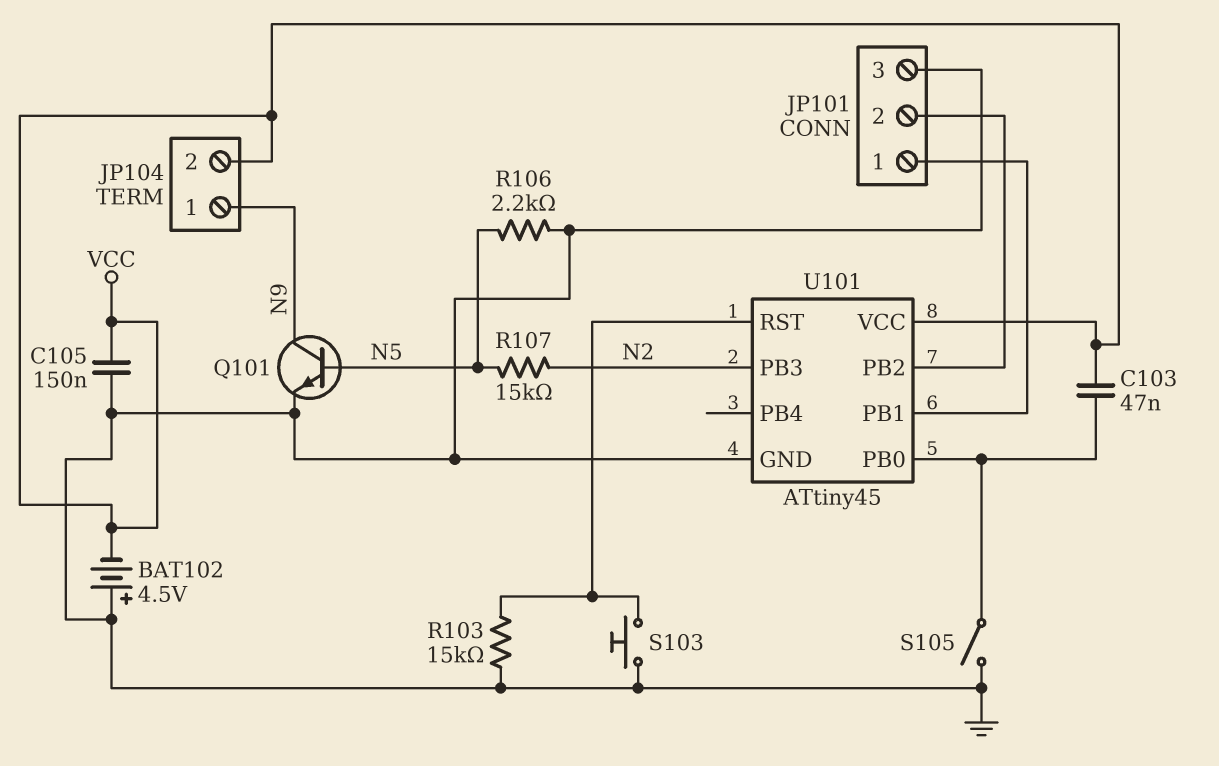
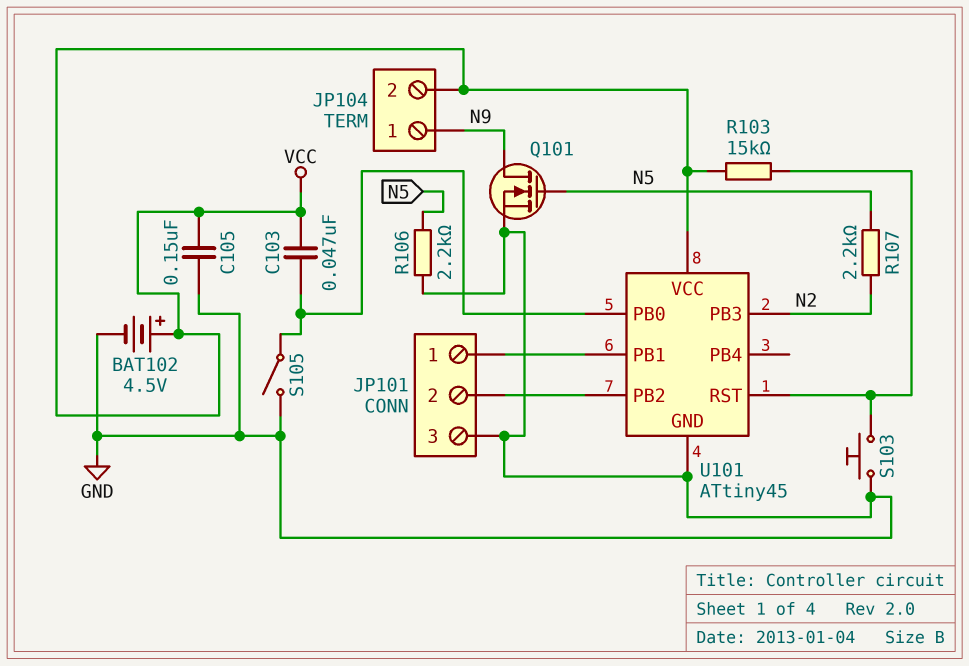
BAT102: 4.5V (plus GND, minus VCC) -> 4.5V (plus VCC, minus GND)
Q101: NPN (B N5, C N9, E GND) -> NMOS (G N5, D N9, S GND)
R103: 15k (GND, U101/RST) -> 15k (U101/RST, VCC)
R107: 15k (N2, N5) -> 2.2k (N2, N5)

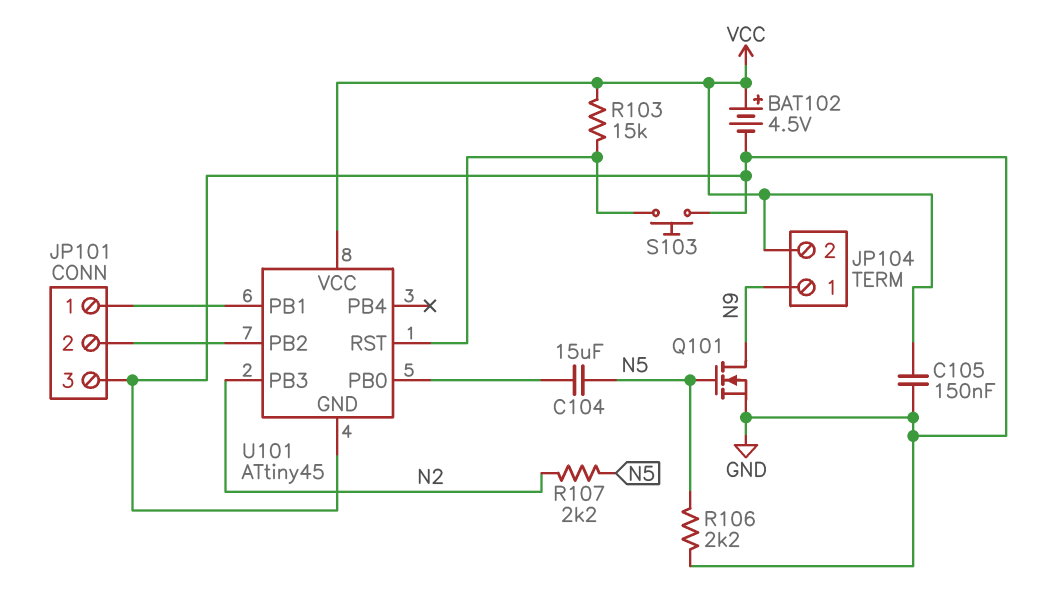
C103: 47nF (U101/PB0, VCC) -> none
C104: none -> 15uF (N5, U101/PB0)
S105: switch (GND, U101/PB0) -> none

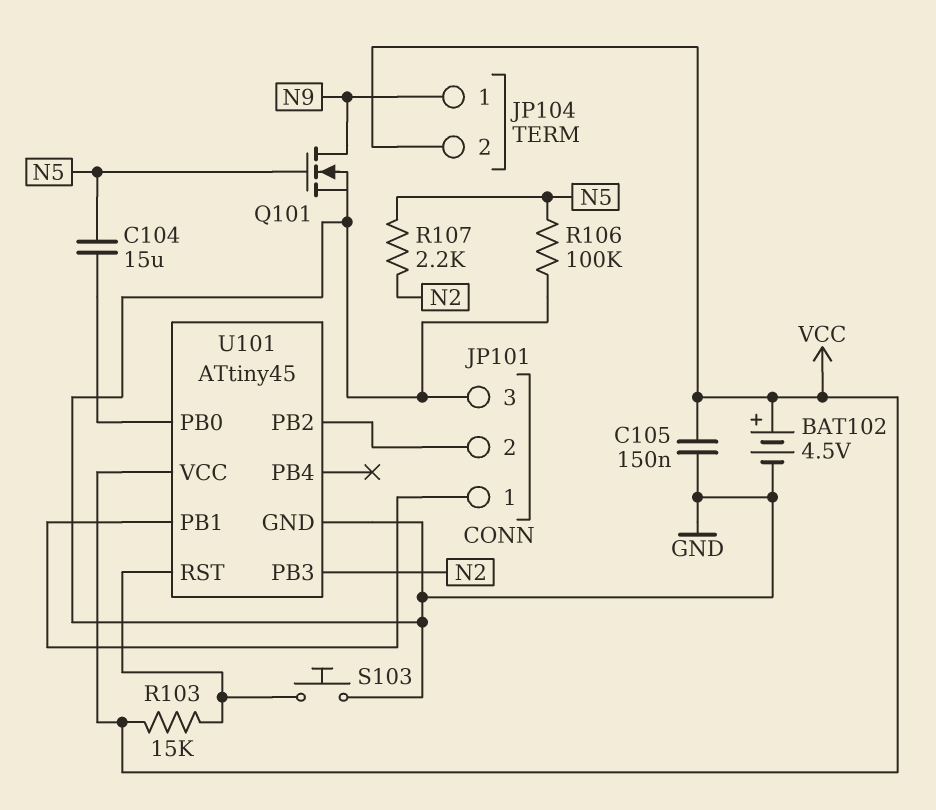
R106: 2.2k (GND, N5) -> 100k (GND, N5)

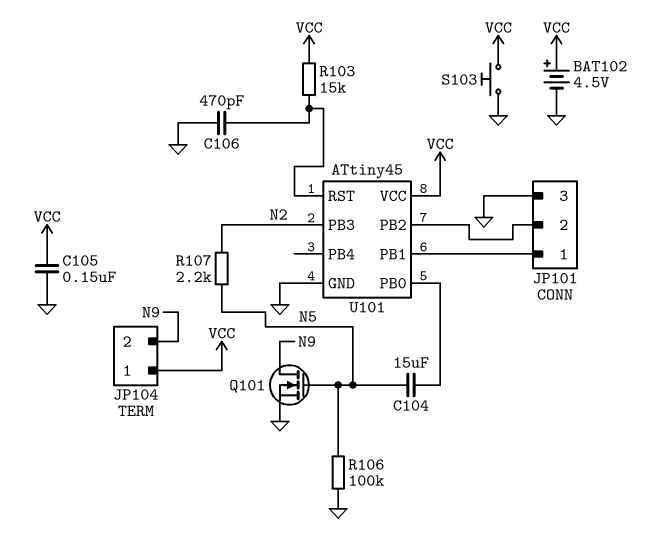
C106: none -> 470pF (GND, U101/RST)
JP104 pin 1: N9 -> VCC
JP104 pin 2: VCC -> N9
S103: button (GND, U101/RST) -> button (GND, VCC)

